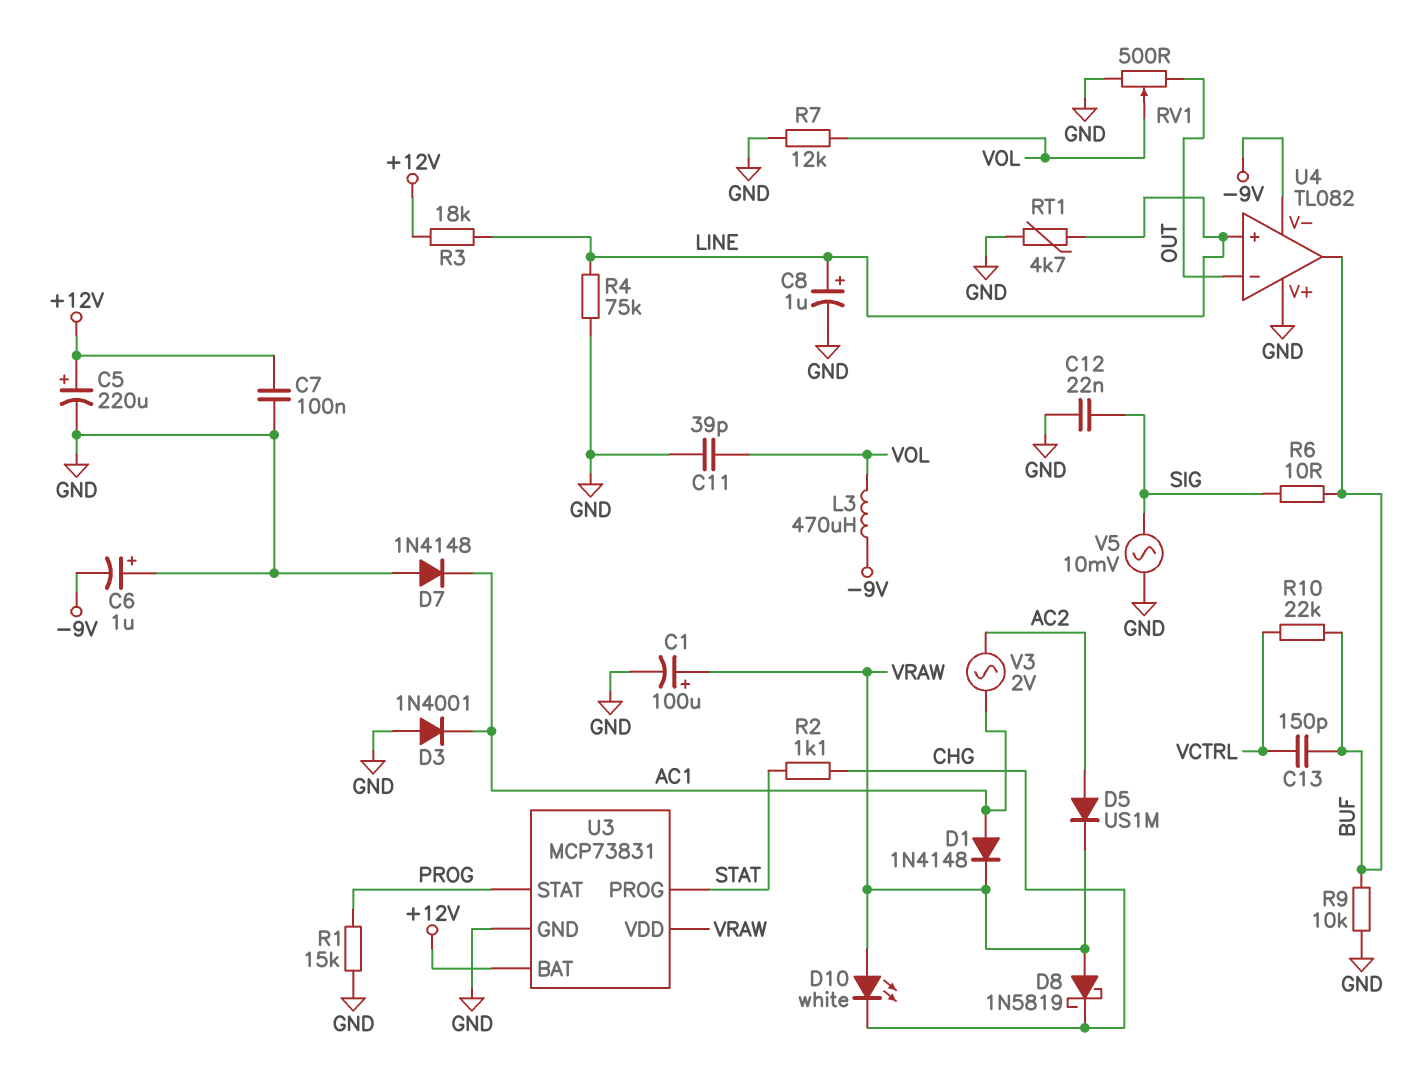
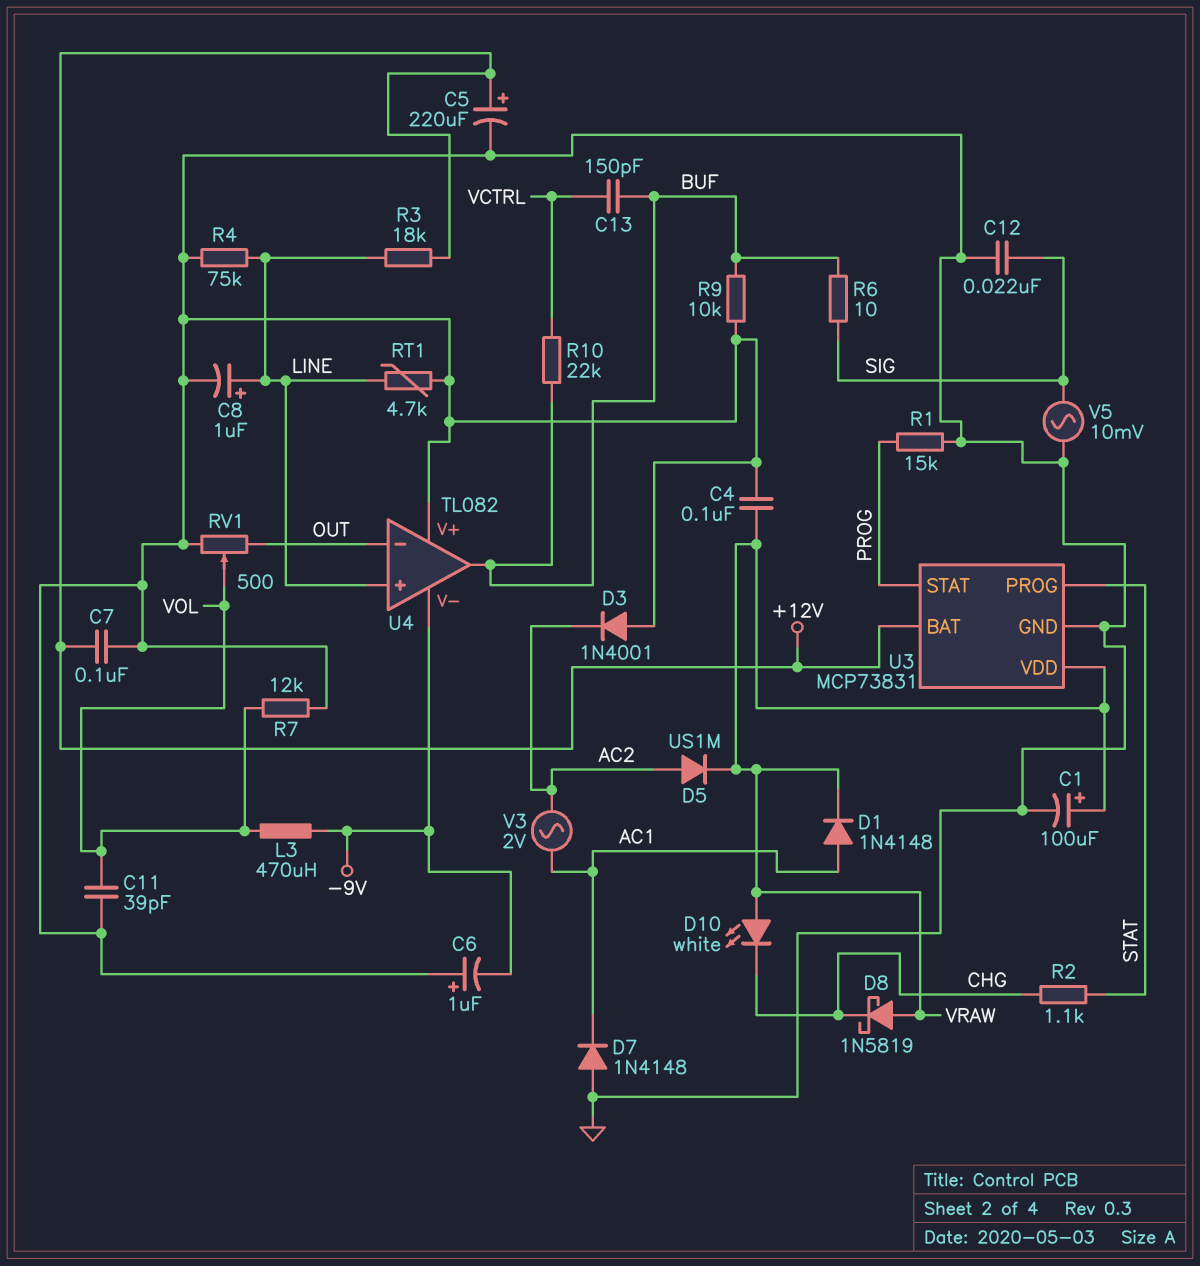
C4: none -> 100nF (GND, VRAW)
D3: diode 1N4001 (A GND, K AC1) -> diode 1N4001 (A GND, K AC2)

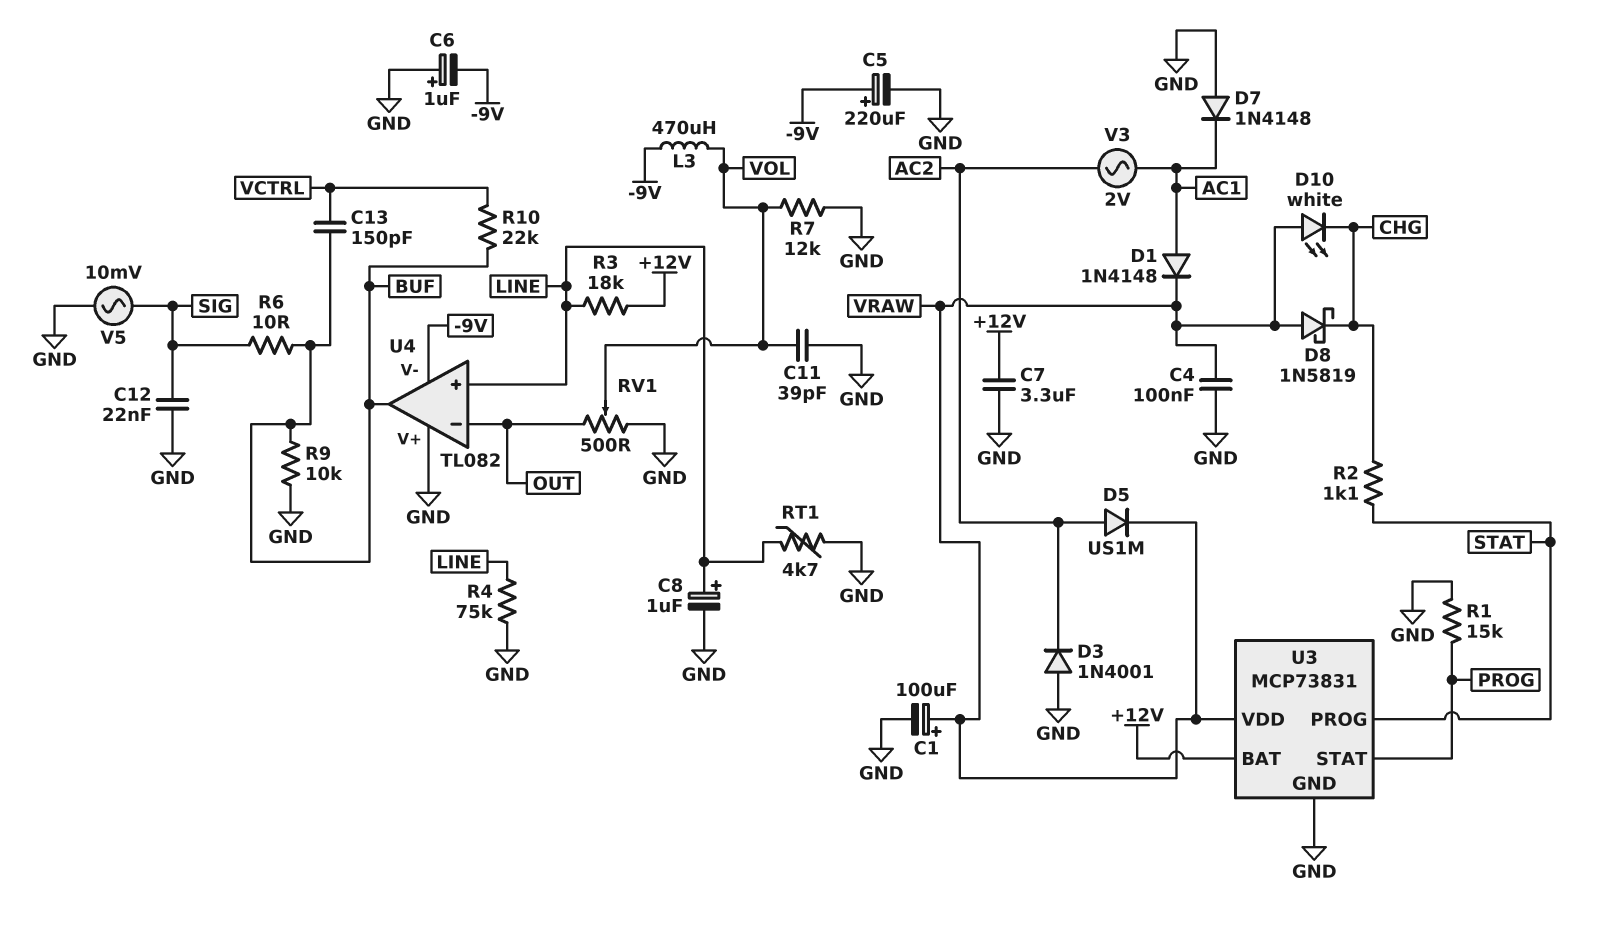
C5: 220uF (plus +12V, minus GND) -> 220uF (plus -9V, minus GND)
C7: 100nF (+12V, GND) -> 3.3uF (+12V, GND)

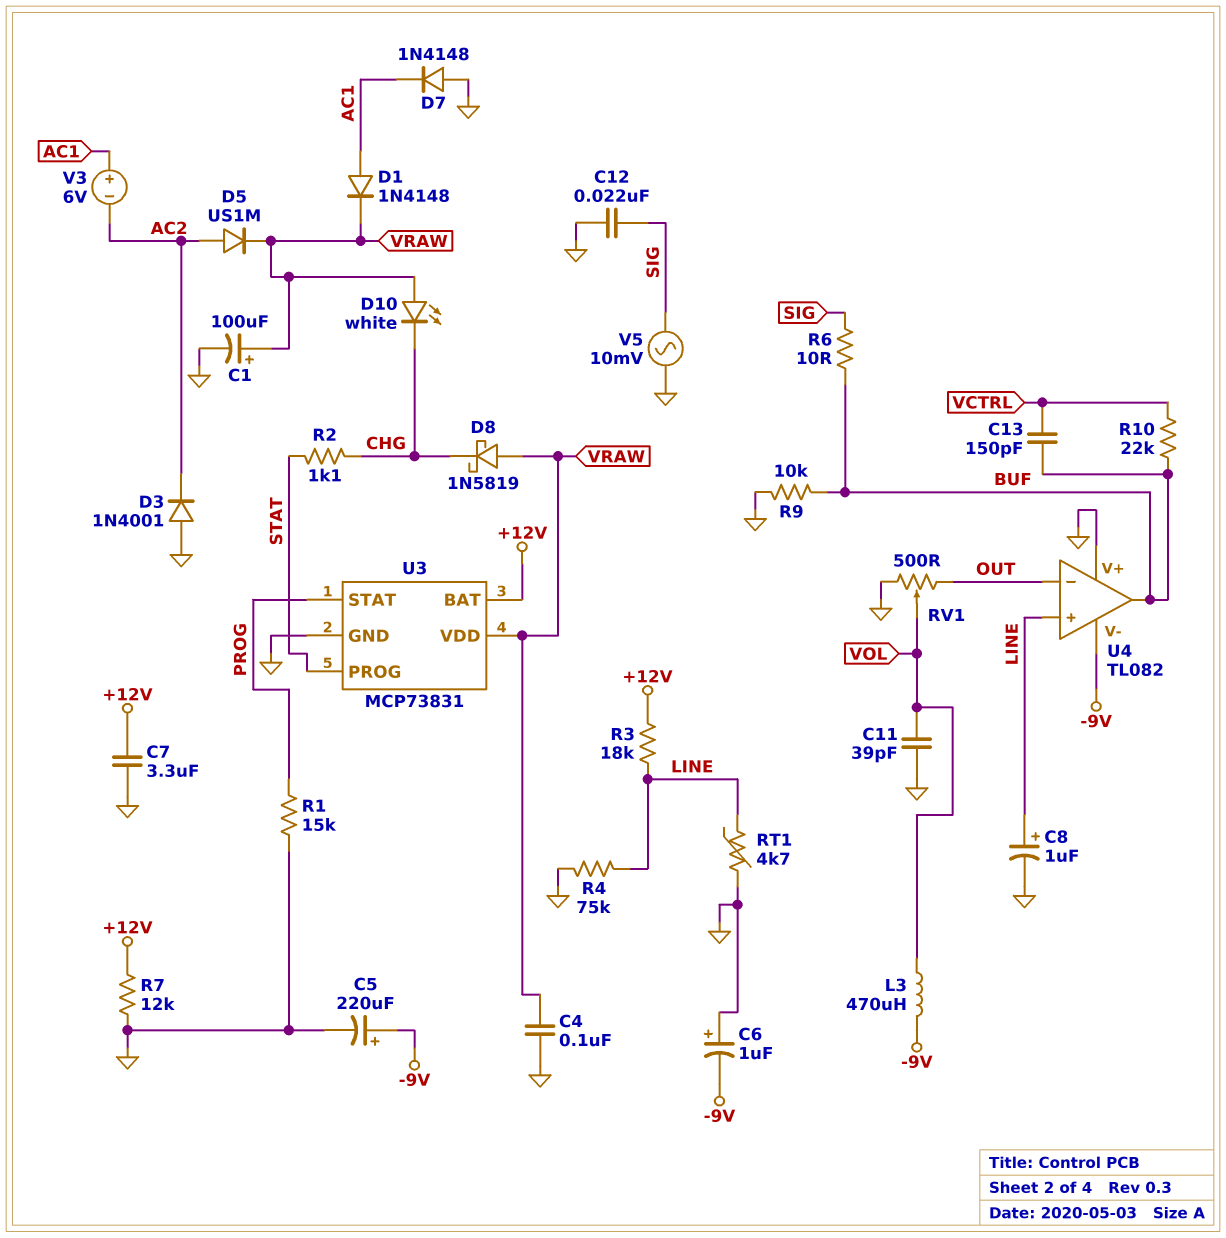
R7: 12k (GND, VOL) -> 12k (+12V, GND)
V3: AC 2V (AC1, AC2) -> 6V (plus AC1, minus AC2)

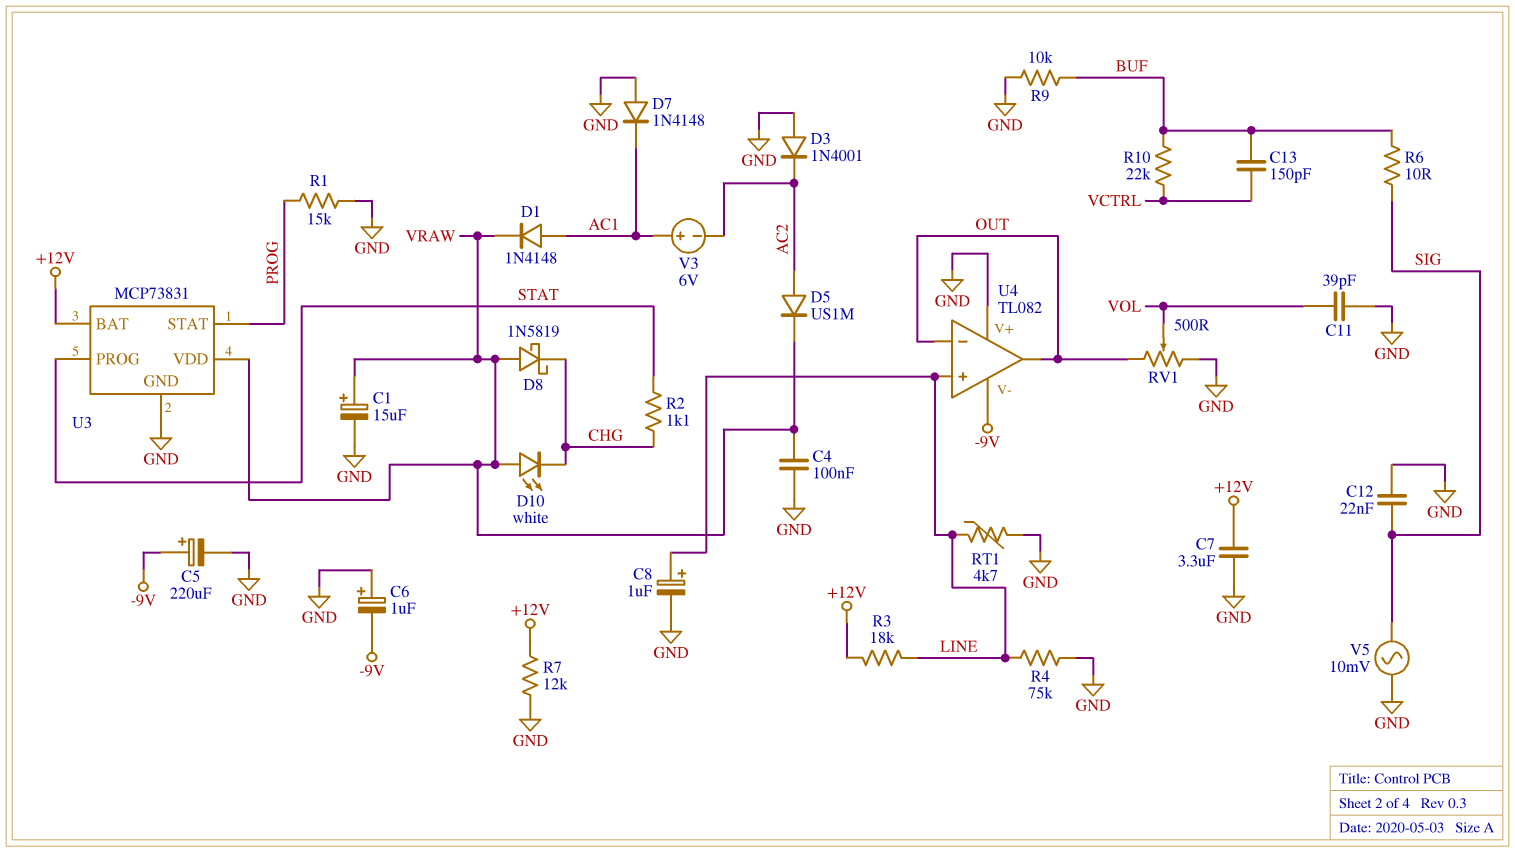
C1: 100uF (plus VRAW, minus GND) -> 15uF (plus VRAW, minus GND)
L3: 470uH (-9V, VOL) -> none
U4 pin out: BUF -> OUT

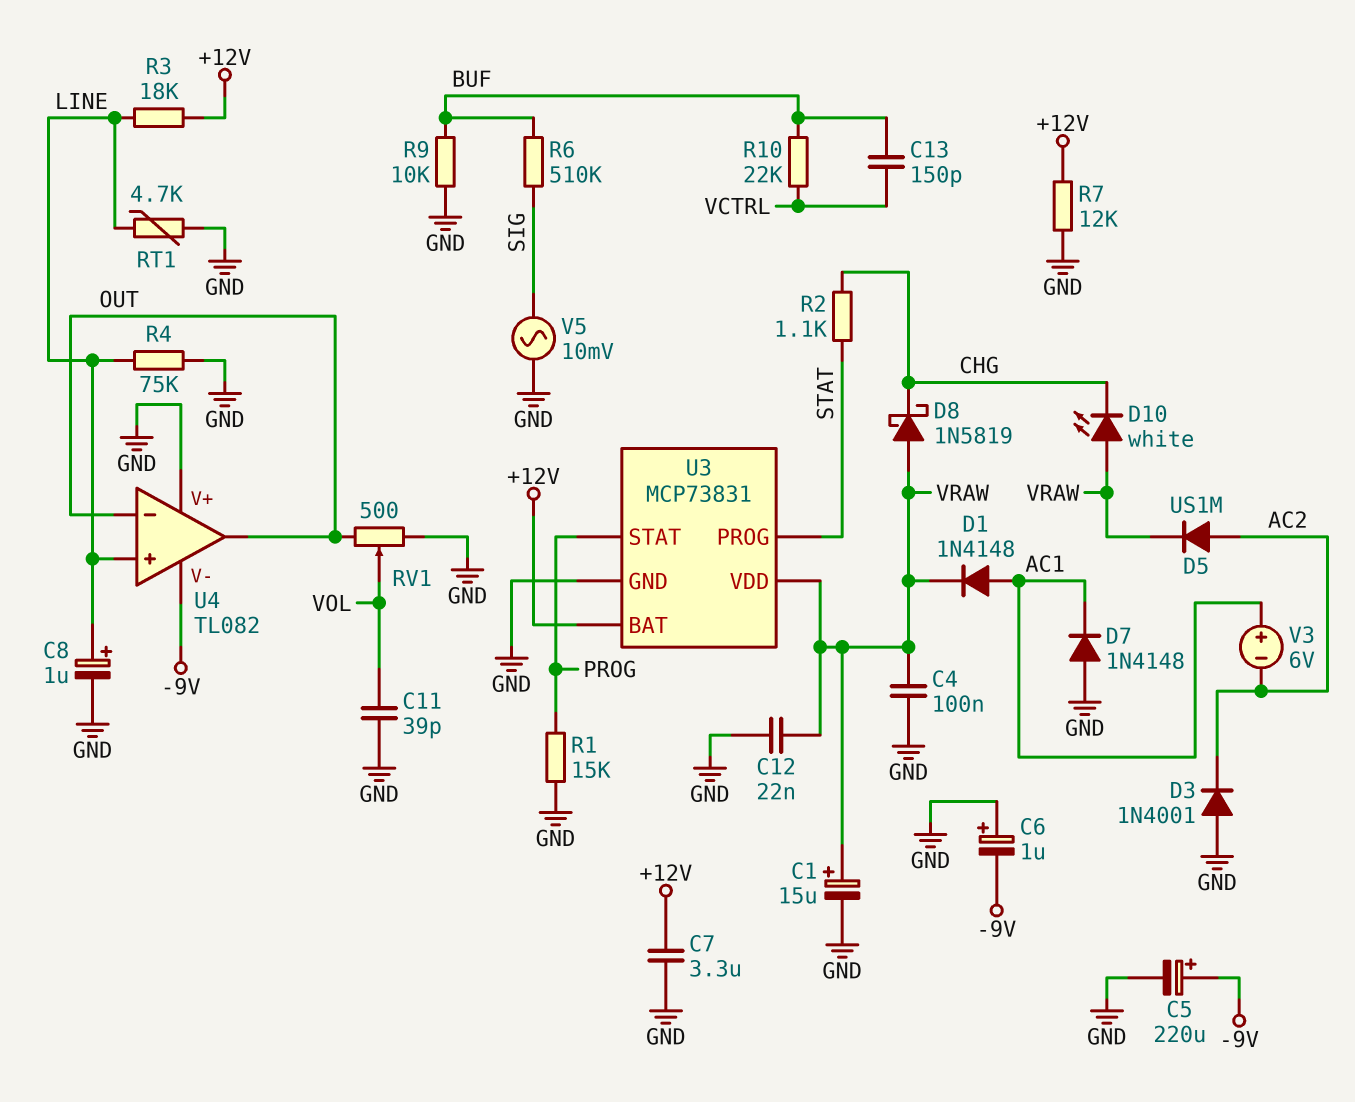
C12: 22nF (GND, SIG) -> 22nF (GND, VRAW)
R6: 10 (BUF, SIG) -> 510k (BUF, SIG)

